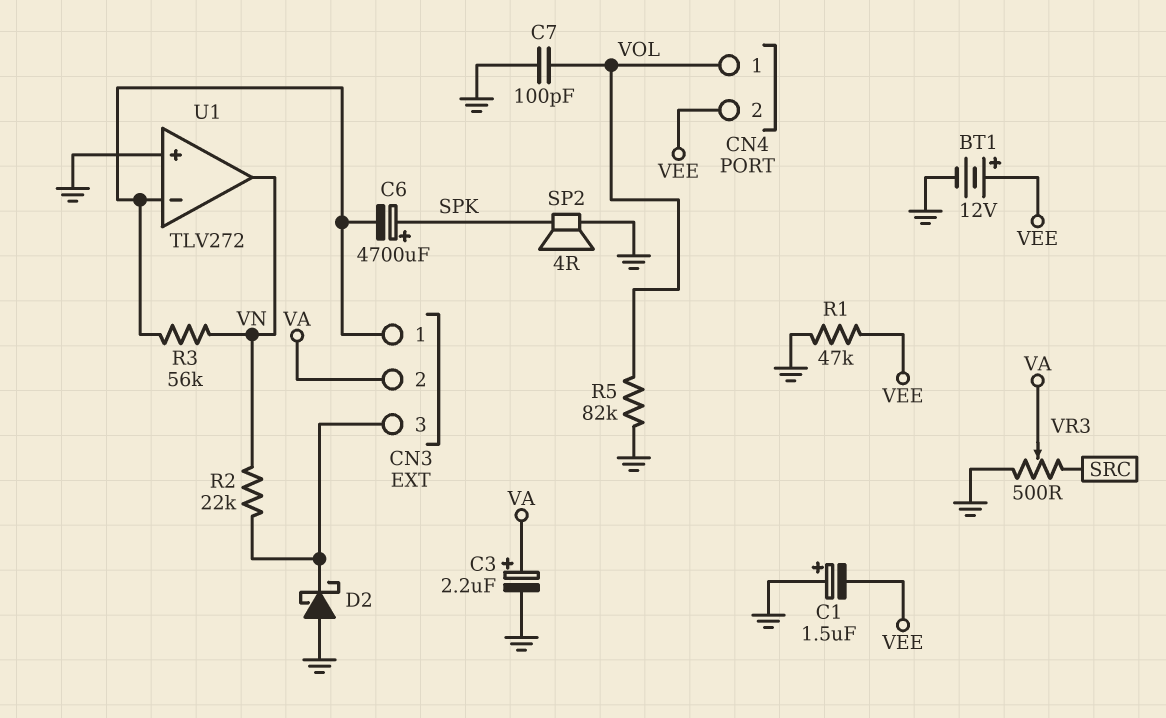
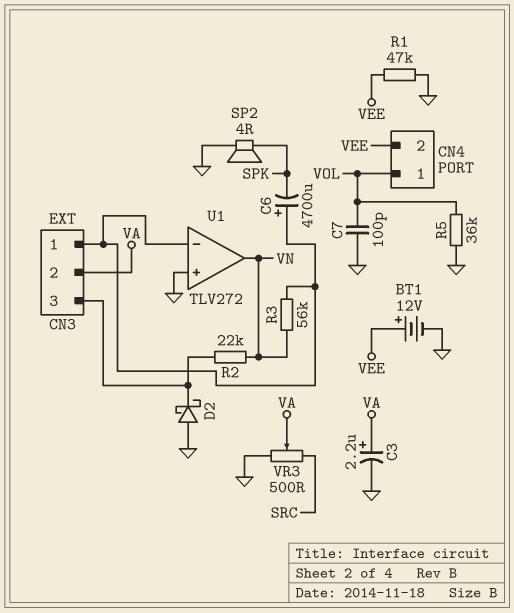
C1: 1.5uF (plus GND, minus VEE) -> none
C6: 4700uF (plus SPK, minus CN3/1) -> 4700uF (plus CN3/1, minus SPK)
R5: 82k (GND, VOL) -> 36k (GND, VOL)

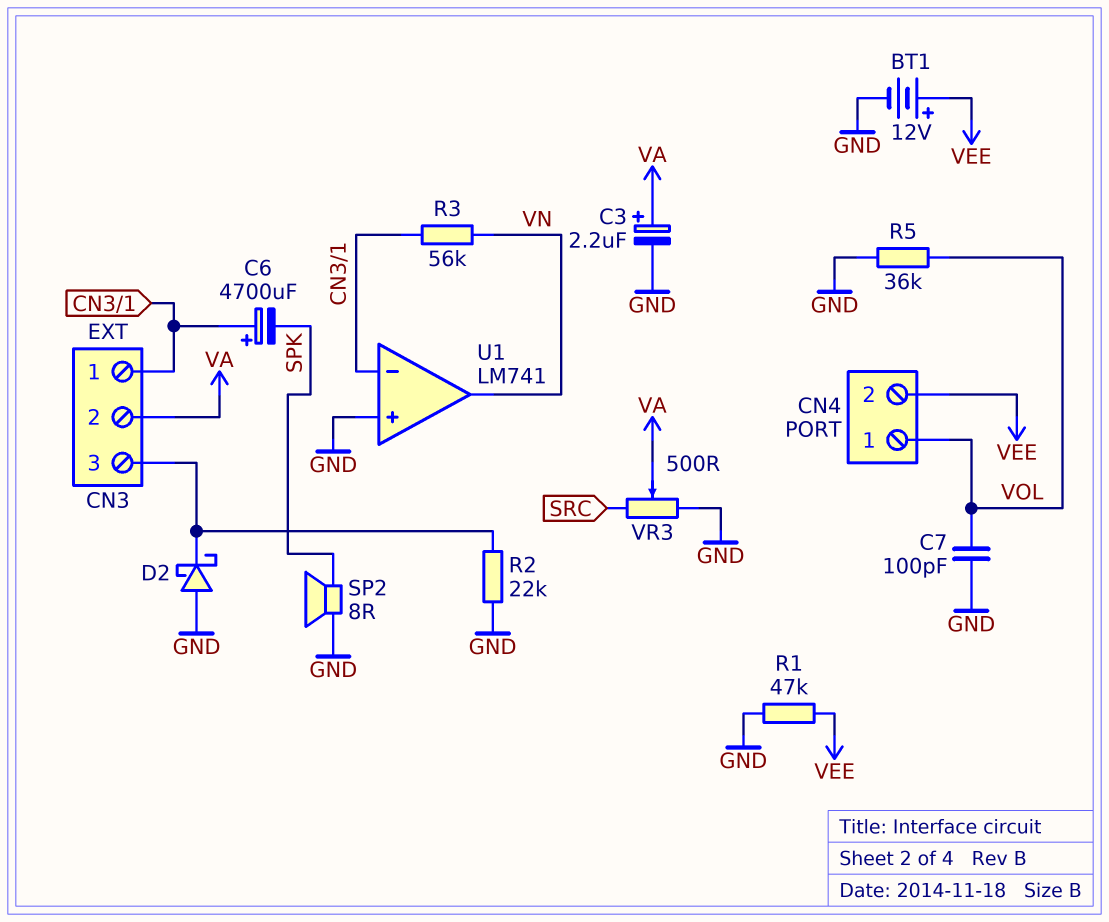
R2: 22k (CN3/3, VN) -> 22k (CN3/3, GND)
SP2: speaker 4R (GND, SPK) -> speaker 8R (GND, SPK)
U1: TLV272 -> LM741

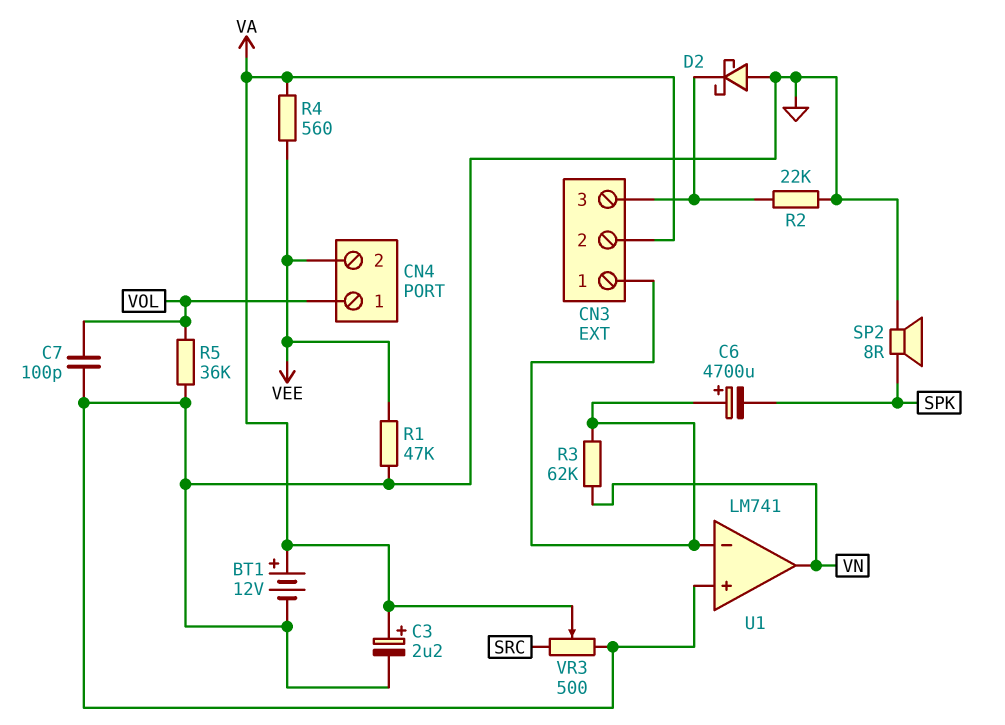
BT1: 12V (plus VEE, minus GND) -> 12V (plus VA, minus GND)
R3: 56k (CN3/1, VN) -> 62k (CN3/1, VN)
R4: none -> 560 (VA, VEE)

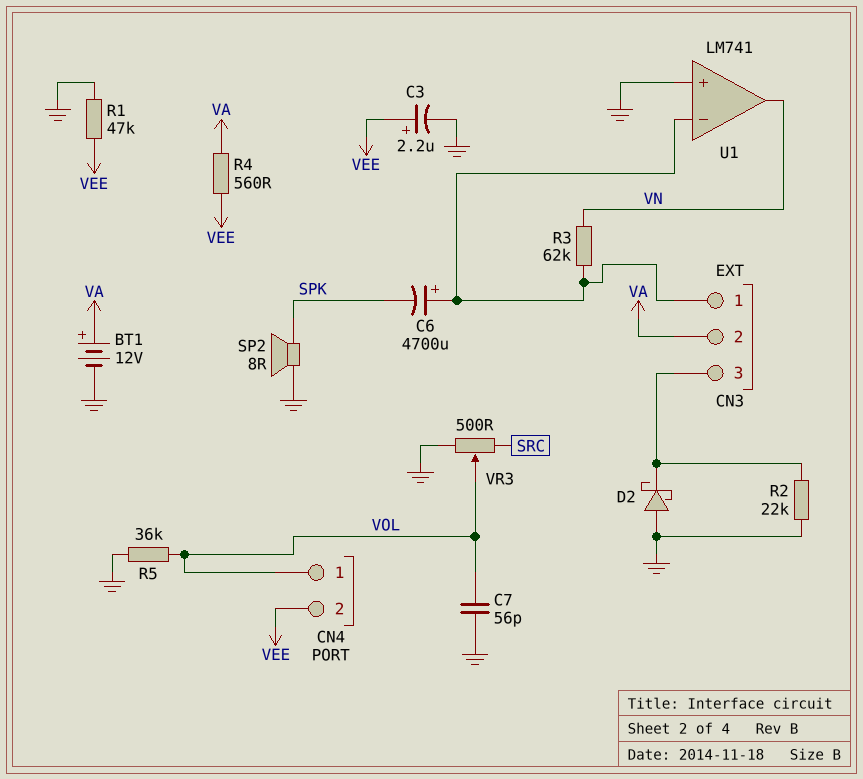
C3: 2.2uF (plus VA, minus GND) -> 2.2uF (plus VEE, minus GND)
C7: 100pF (GND, VOL) -> 56pF (GND, VOL)
VR3: 500 (GND, SRC, wiper VA) -> 500 (GND, SRC, wiper VOL)

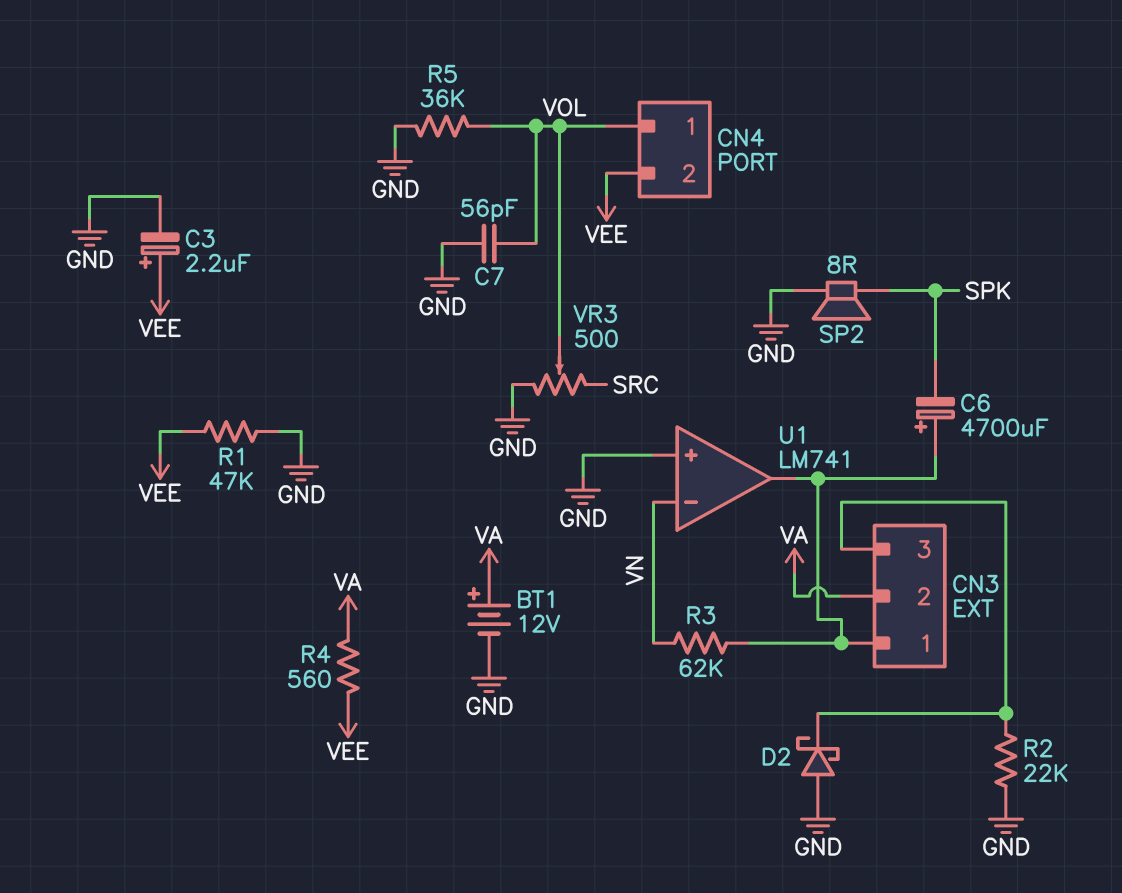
U1 pin in-: CN3/1 -> VN
U1 pin out: VN -> CN3/1

